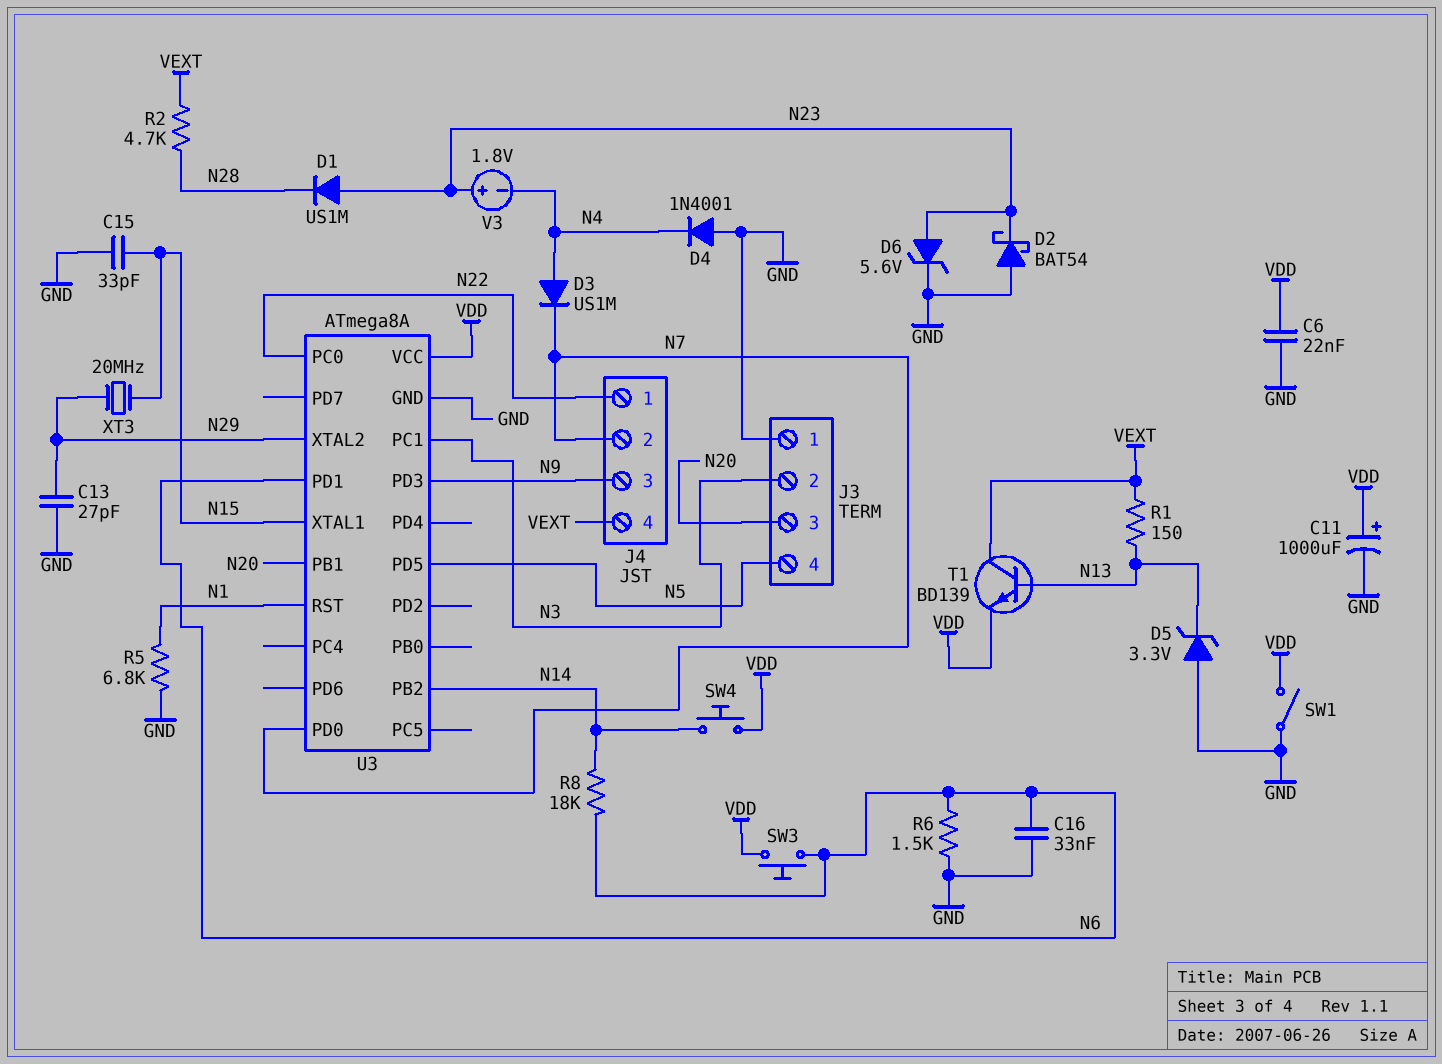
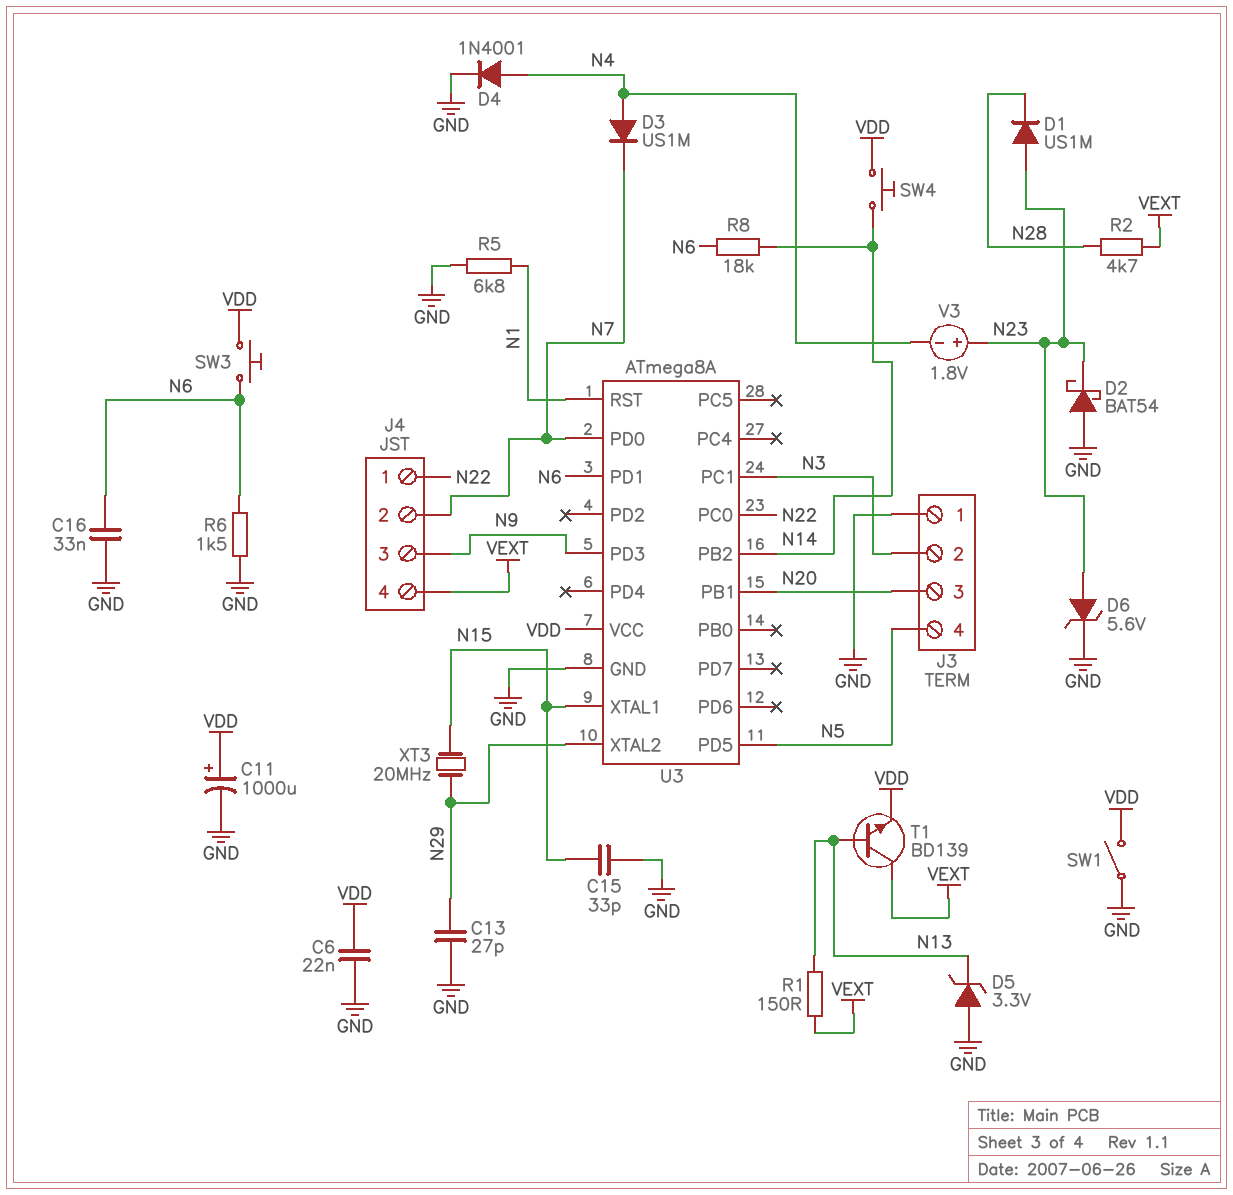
D4: diode 1N4001 (A GND, K N4) -> diode 1N4001 (A N4, K GND)

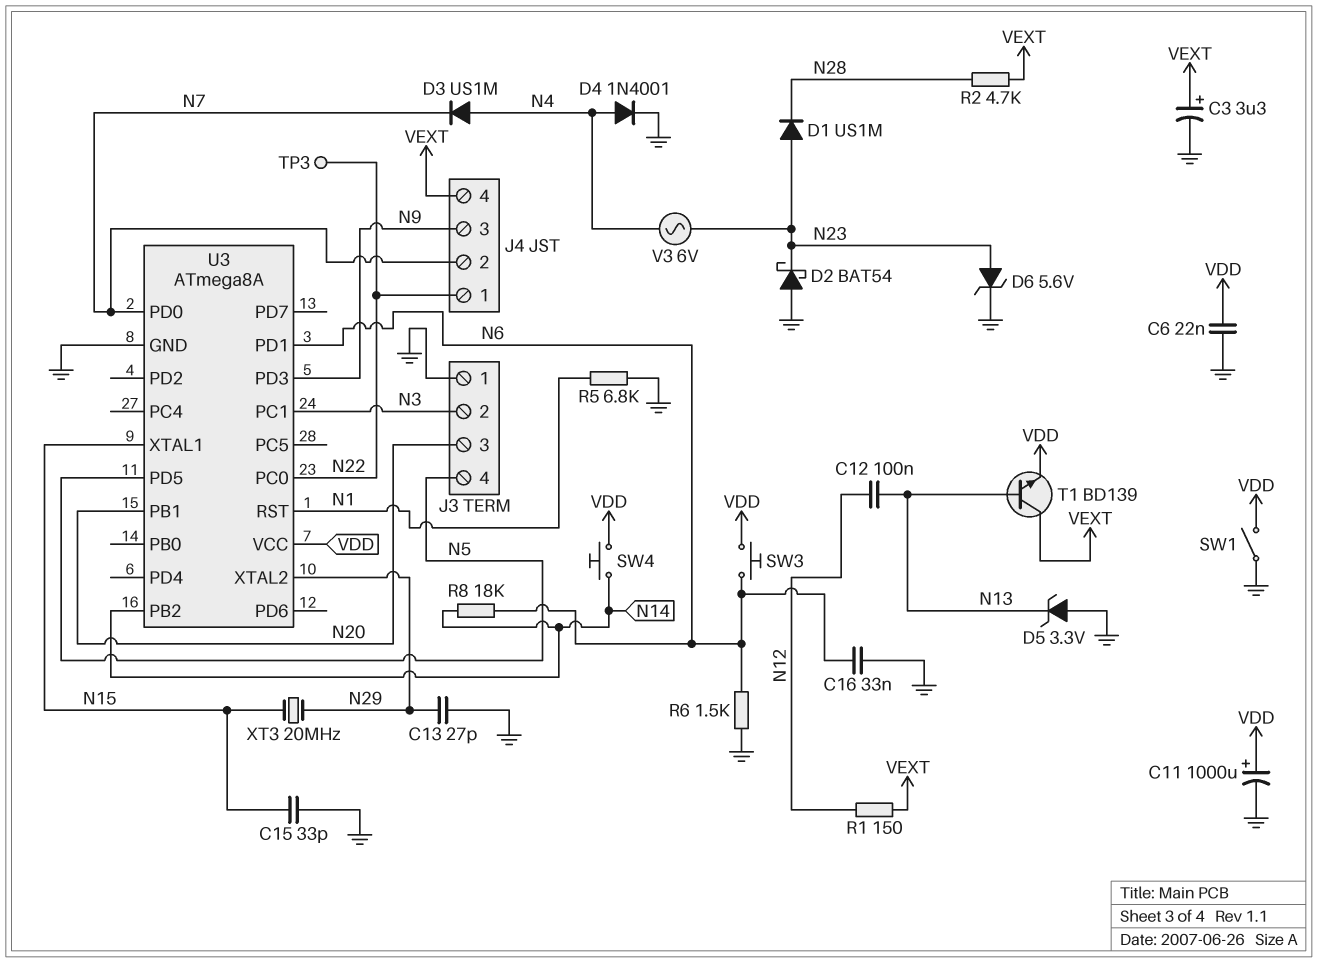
C3: none -> 3.3uF (plus VEXT, minus GND)
C12: none -> 100nF (N12, N13)
R1: 150 (N13, VEXT) -> 150 (N12, VEXT)
TP3: none -> test point (N22)
V3: 1.8V (plus N23, minus N4) -> AC 6V (N4, N23)

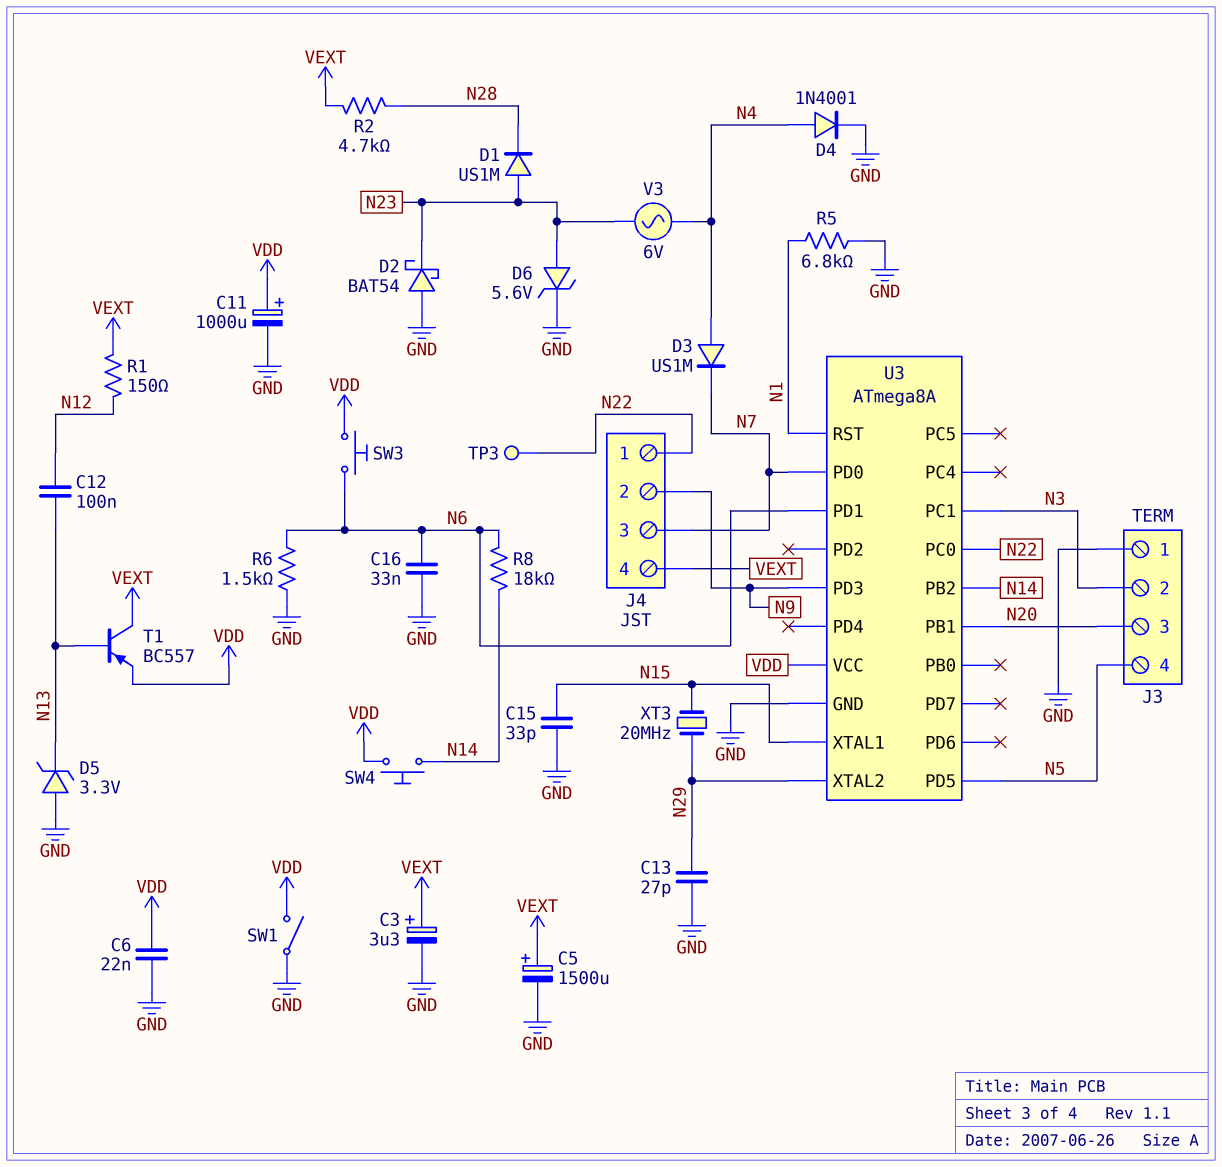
C5: none -> 1500uF (plus VEXT, minus GND)
J4 pin 2: N7 -> N9
J4 pin 3: N9 -> N7
T1: NPN BD139 (B N13, C VEXT, E VDD) -> PNP BC557 (B N13, C VEXT, E VDD)

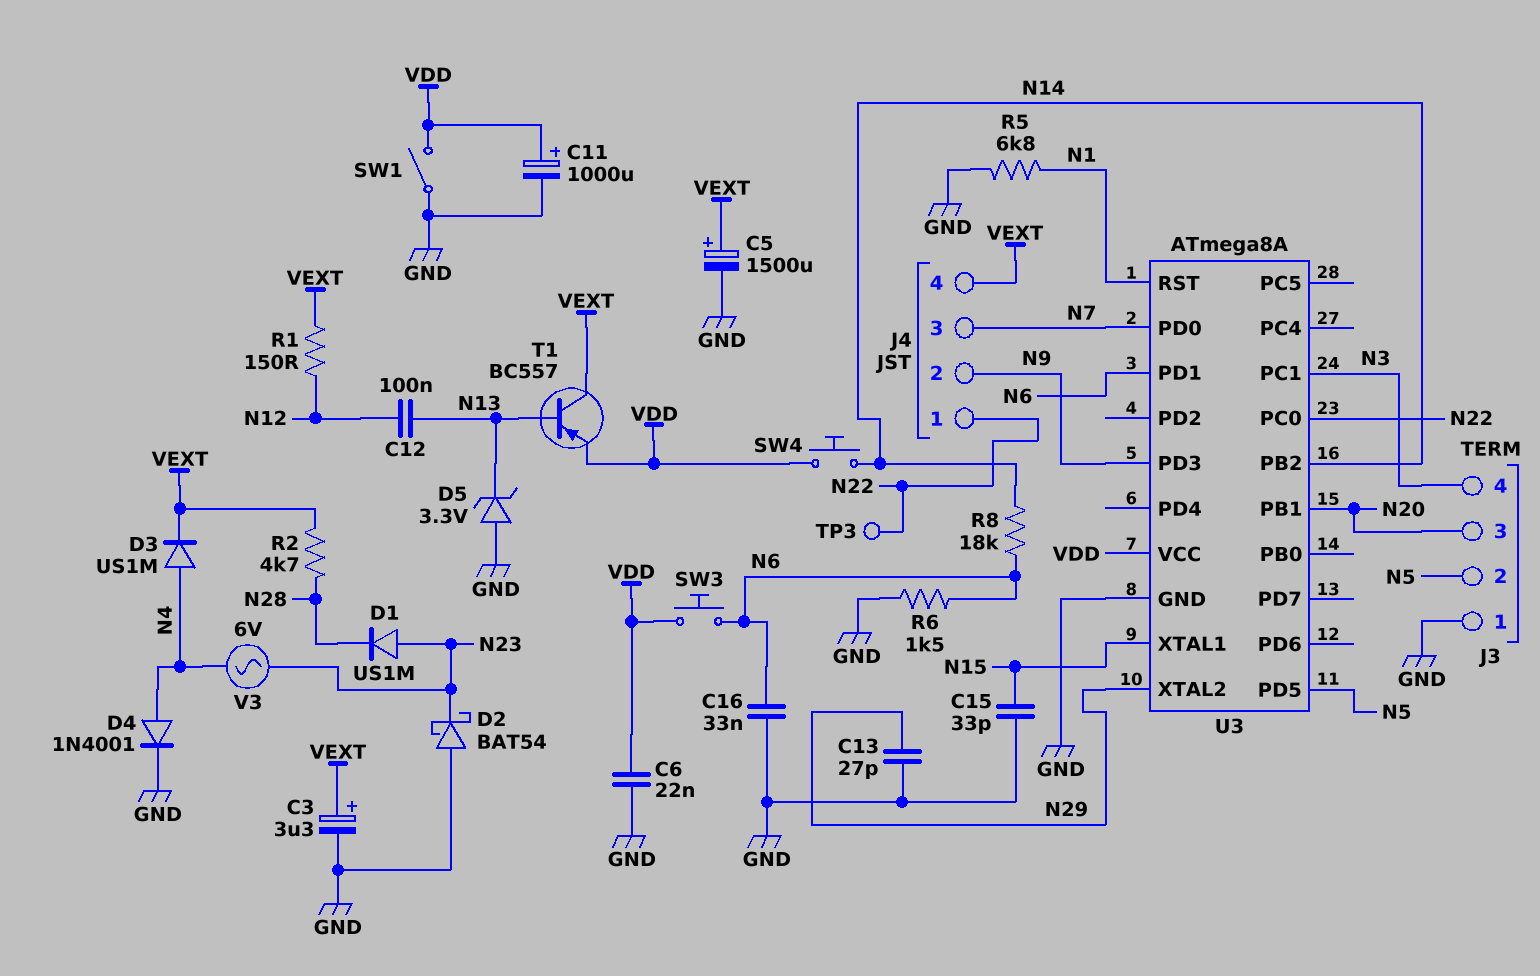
D3: diode US1M (A N4, K N7) -> diode US1M (A N4, K VEXT)
D6: zener 5.6V (A N23, K GND) -> none
J3 pin 2: N3 -> N5
J3 pin 4: N5 -> N3
XT3: 20MHz (N15, N29) -> none

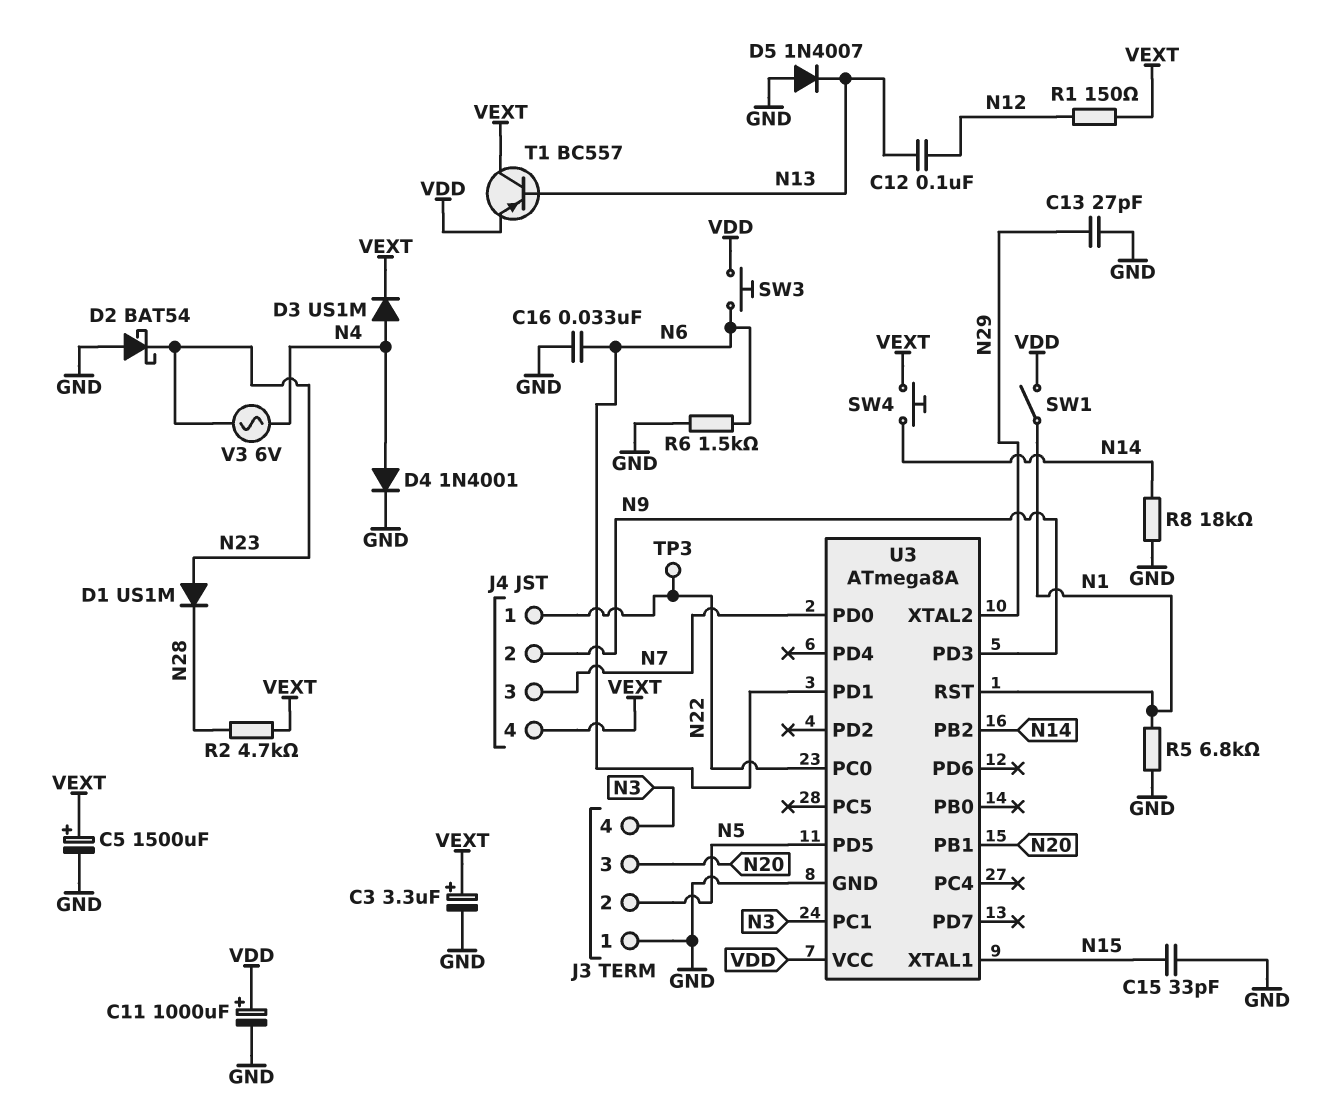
C6: 22nF (GND, VDD) -> none
D5: zener 3.3V (A GND, K N13) -> diode 1N4007 (A GND, K N13)
R8: 18k (N6, N14) -> 18k (GND, N14)
SW1: switch (GND, VDD) -> switch (N1, VDD)
SW4: button (N14, VDD) -> button (N14, VEXT)

